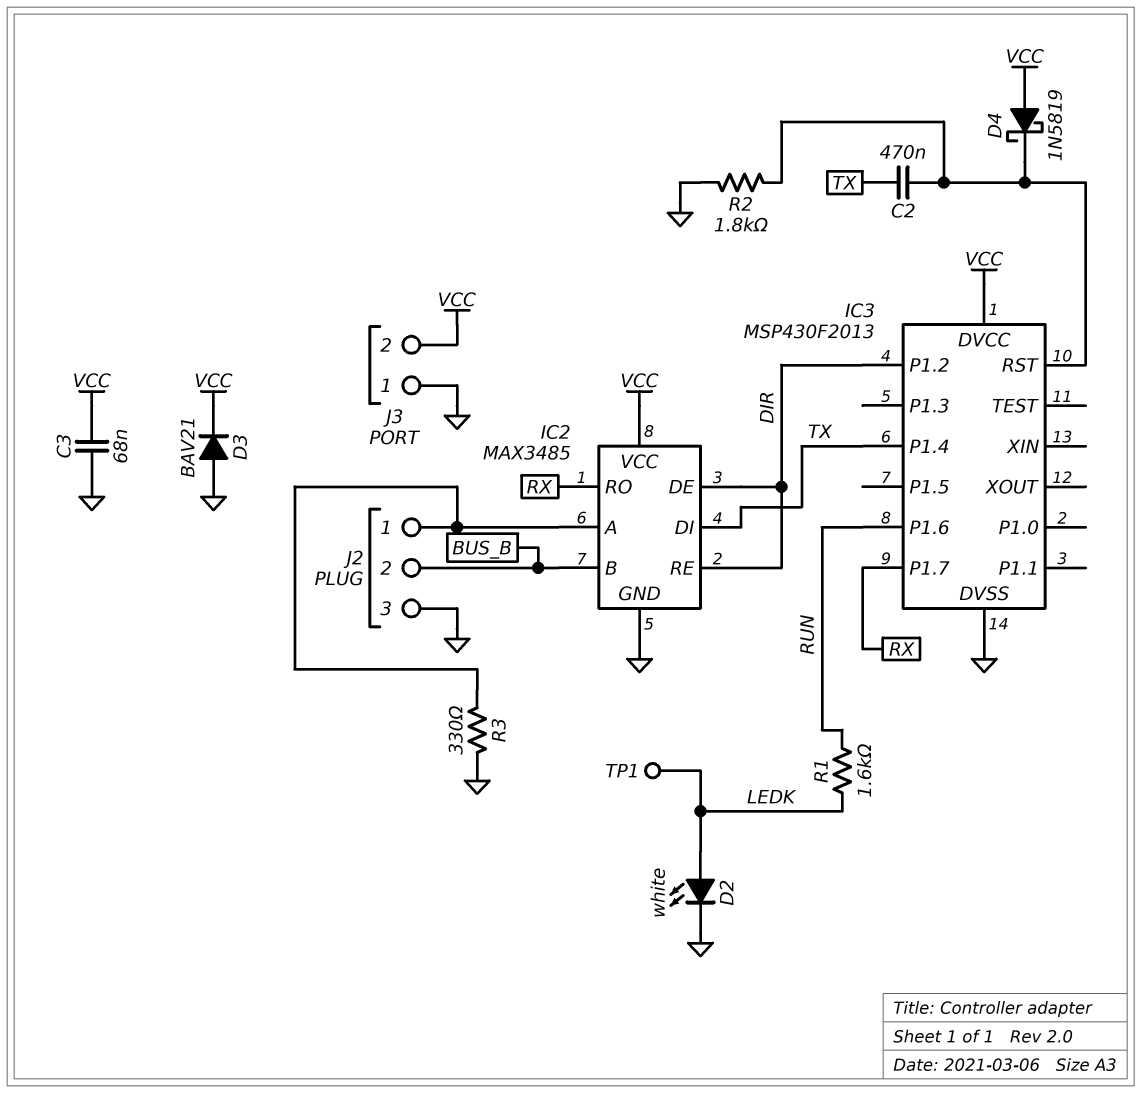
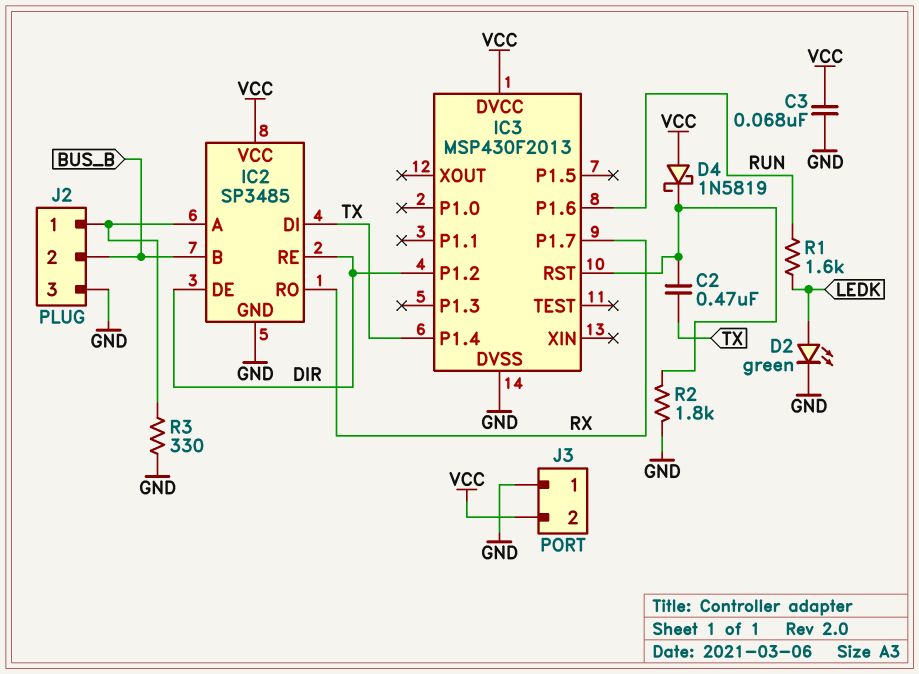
D2: LED white (A LEDK, K GND) -> LED green (A LEDK, K GND)
D3: diode BAV21 (A GND, K VCC) -> none
IC2: MAX3485 -> SP3485
TP1: test point (LEDK) -> none

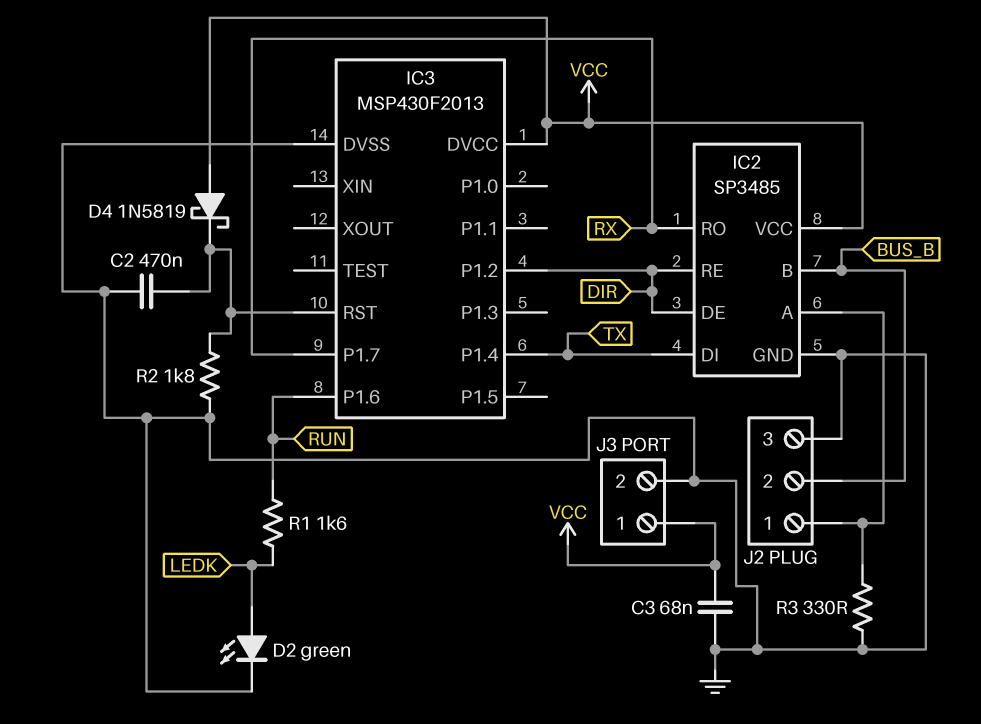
C2: 470nF (IC3/RST, TX) -> 470nF (GND, IC3/RST)
J3 pin 1: GND -> VCC
J3 pin 2: VCC -> GND

